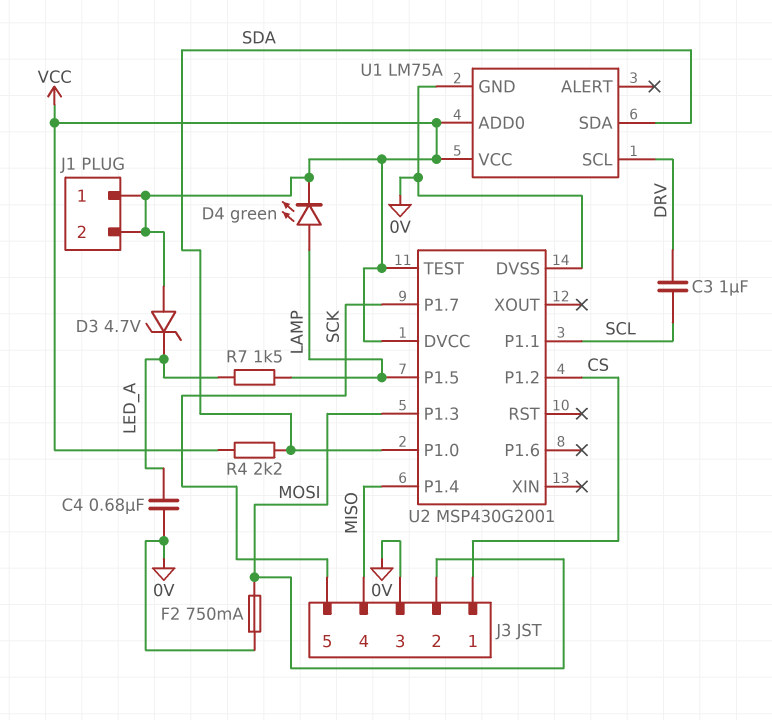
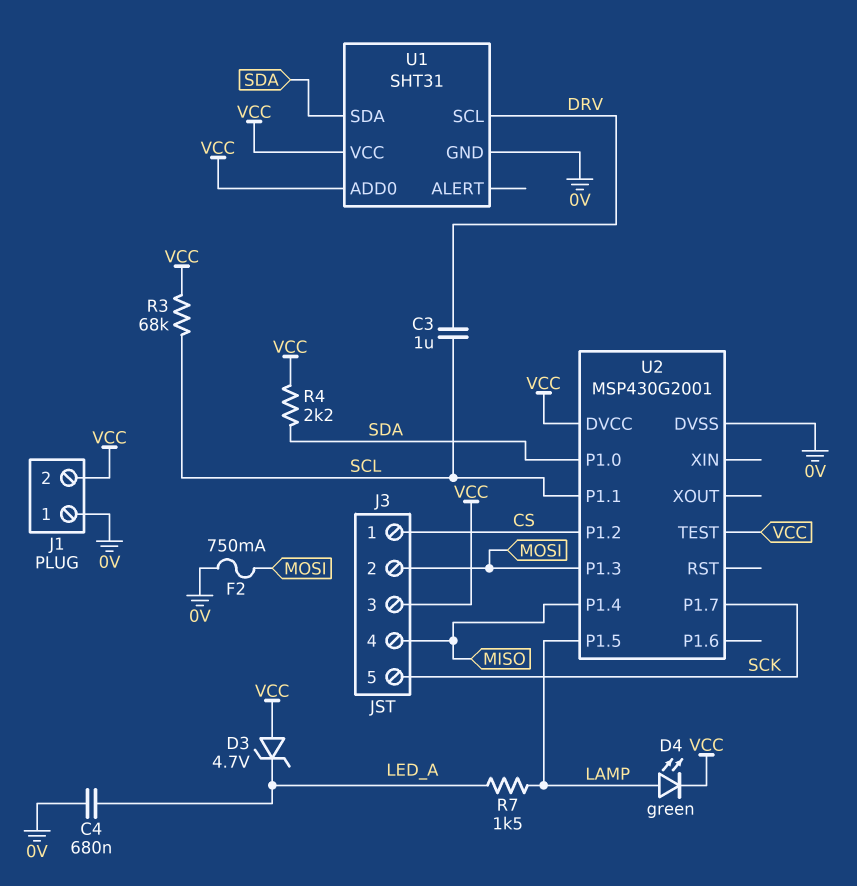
J1 pin 1: VCC -> 0V
J3 pin 3: 0V -> VCC
R3: none -> 68k (SCL, VCC)
U1: LM75A -> SHT31

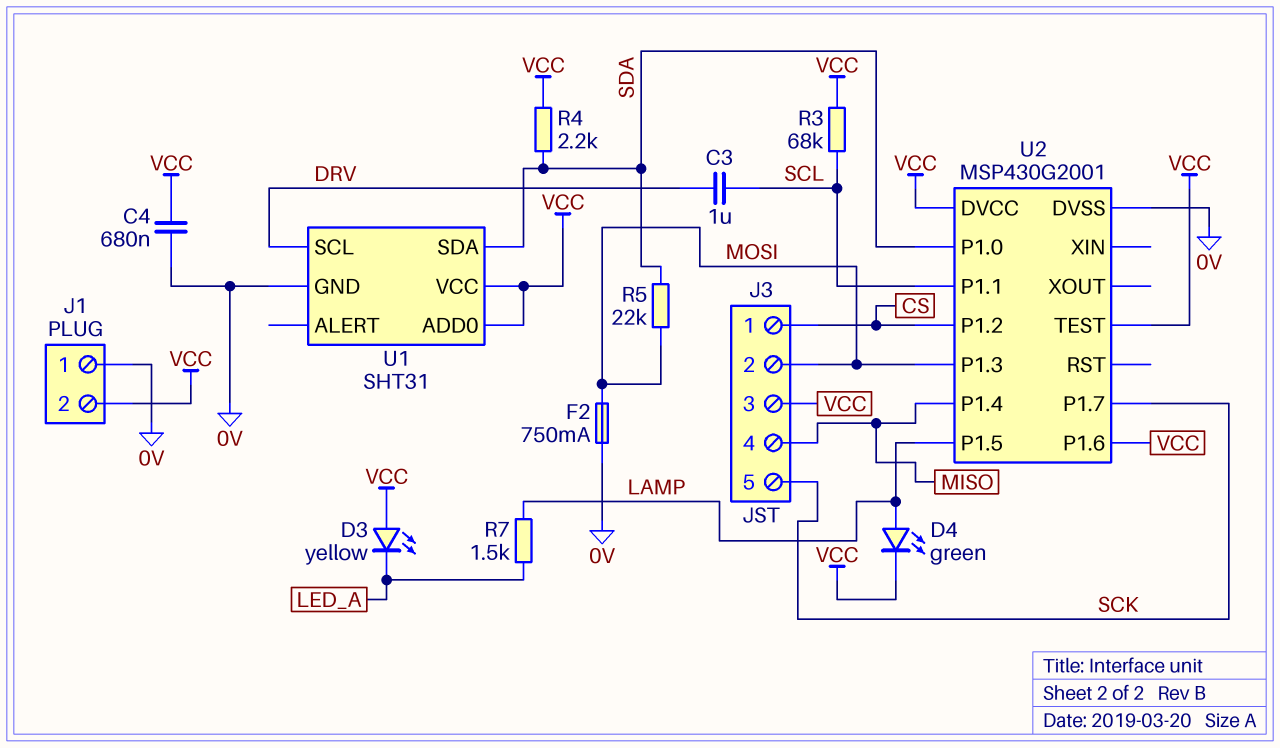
C4: 680nF (0V, LED_A) -> 680nF (0V, VCC)
D3: zener 4.7V (A VCC, K LED_A) -> LED yellow (A VCC, K LED_A)
R5: none -> 22k (MOSI, SDA)
U2 pin P1.6: none -> VCC

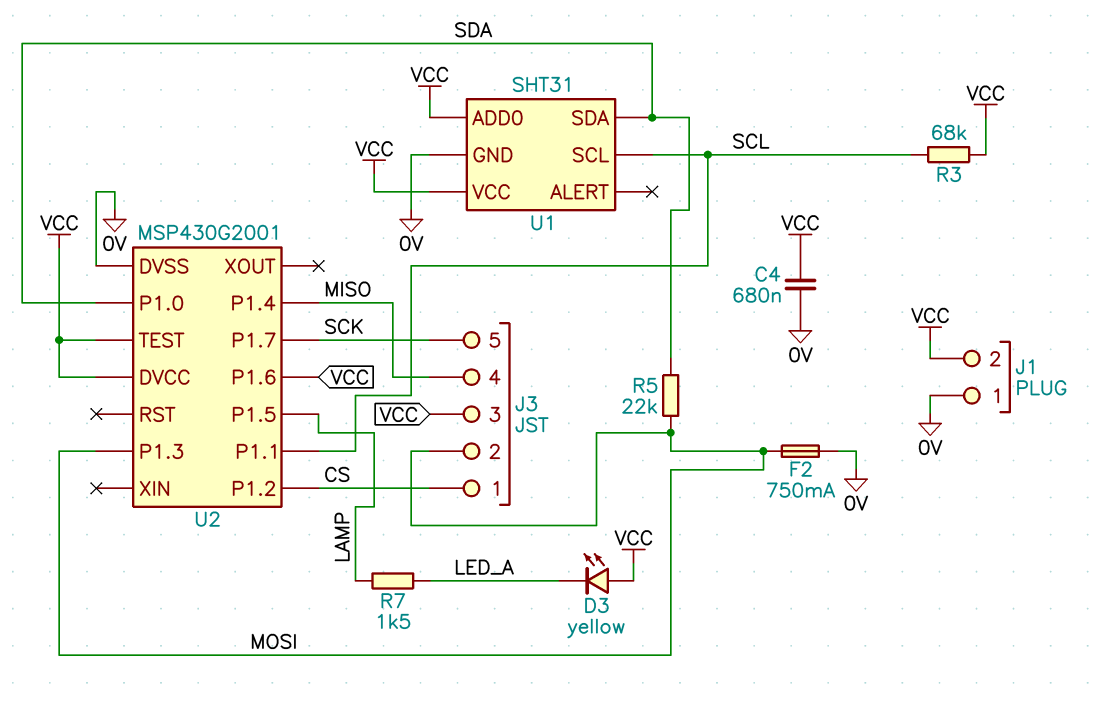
C3: 1uF (DRV, SCL) -> none
D4: LED green (A LAMP, K VCC) -> none
R4: 2.2k (SDA, VCC) -> none
U1 pin SCL: DRV -> SCL

